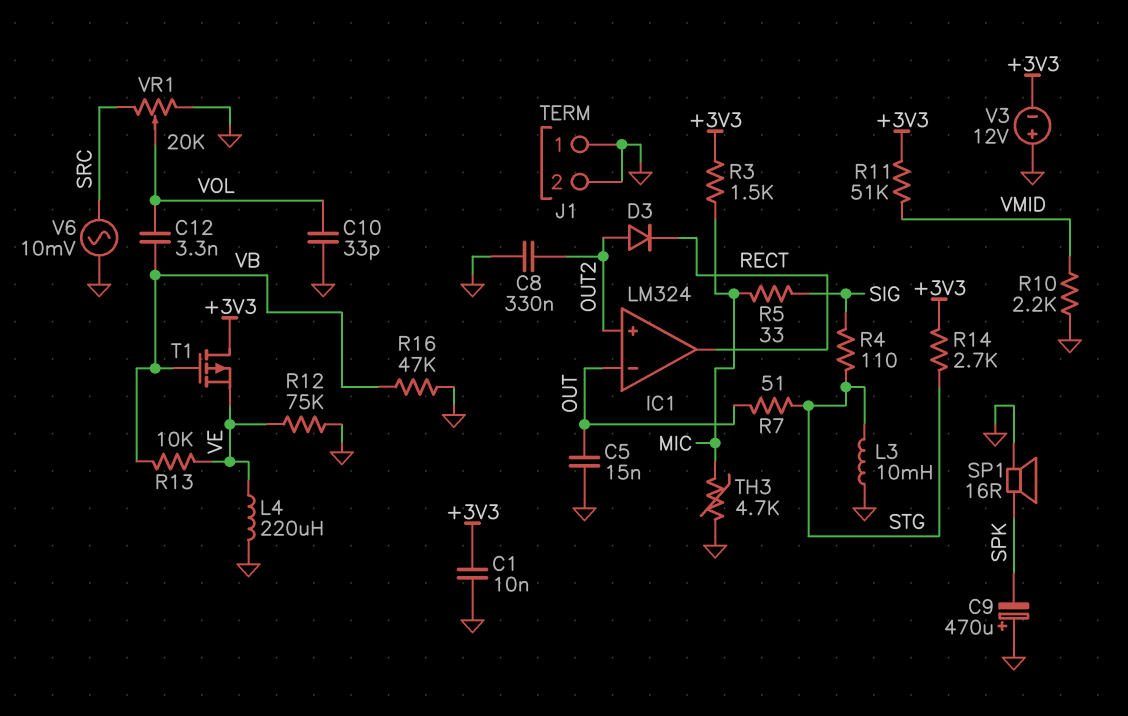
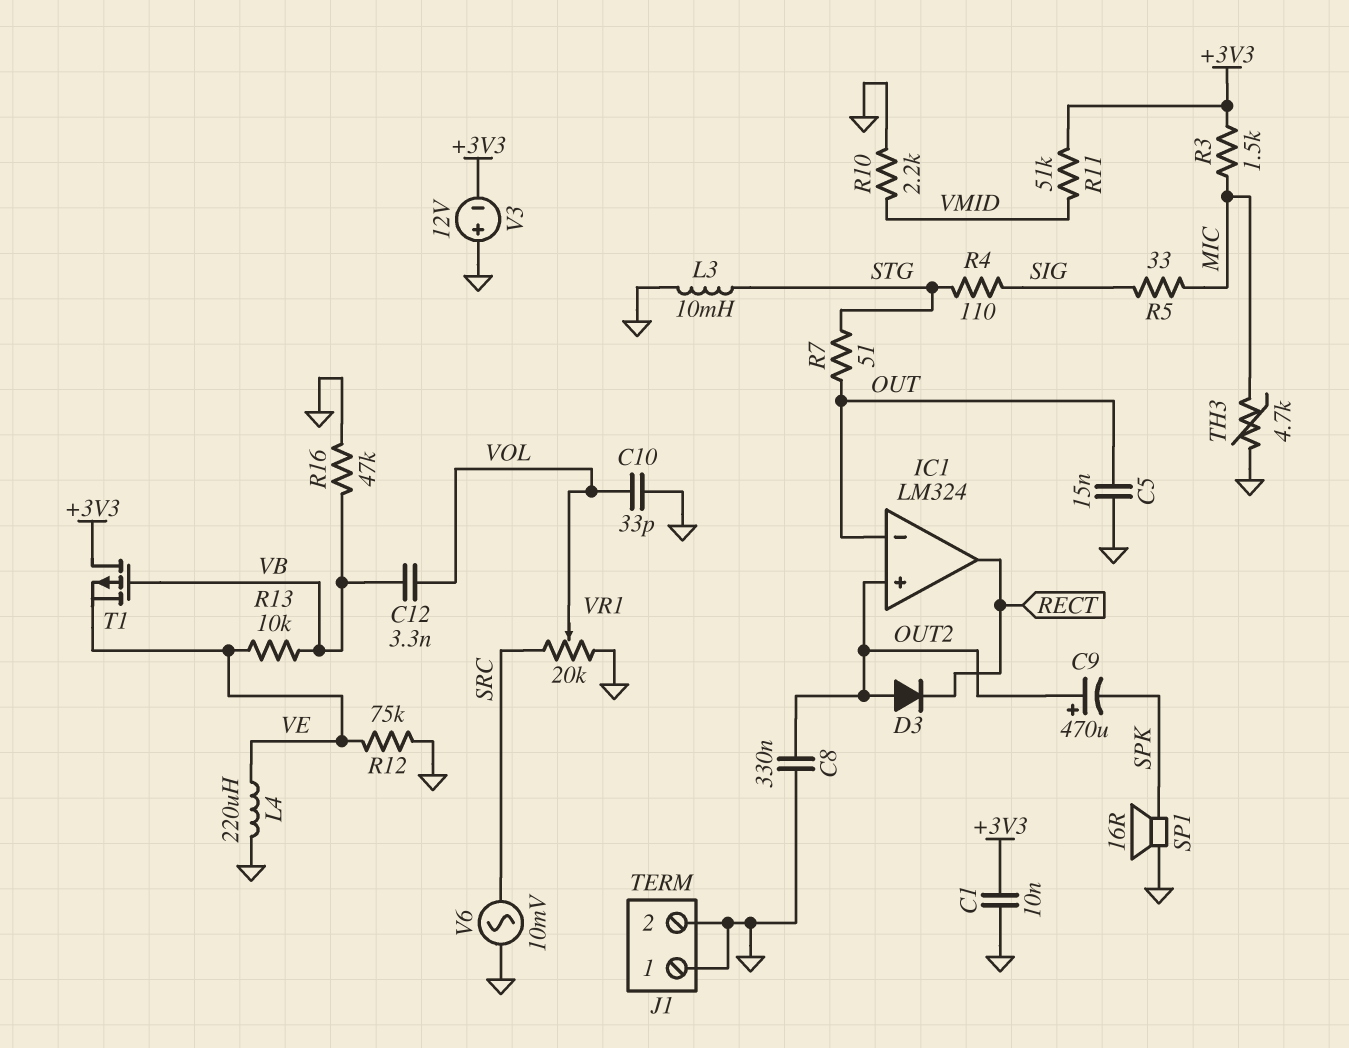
C9: 470uF (plus GND, minus SPK) -> 470uF (plus OUT2, minus SPK)
R14: 2.7k (+3V3, STG) -> none

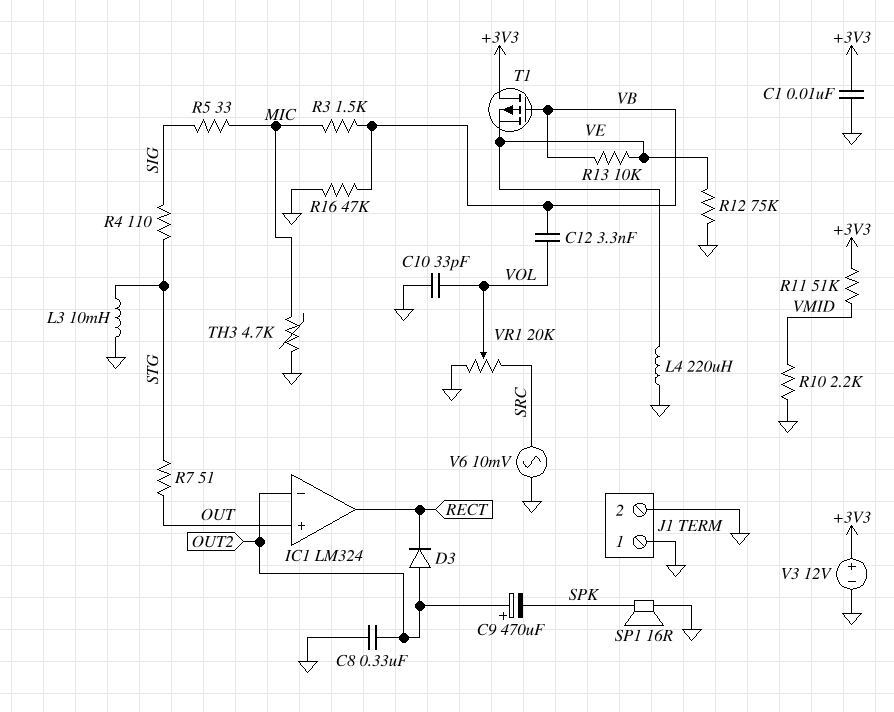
C5: 15nF (GND, OUT) -> none
IC1 pin in+: OUT2 -> OUT
IC1 pin in-: OUT -> OUT2
R3: 1.5k (+3V3, MIC) -> 1.5k (MIC, VB)
V3: 12V (plus GND, minus +3V3) -> 12V (plus +3V3, minus GND)

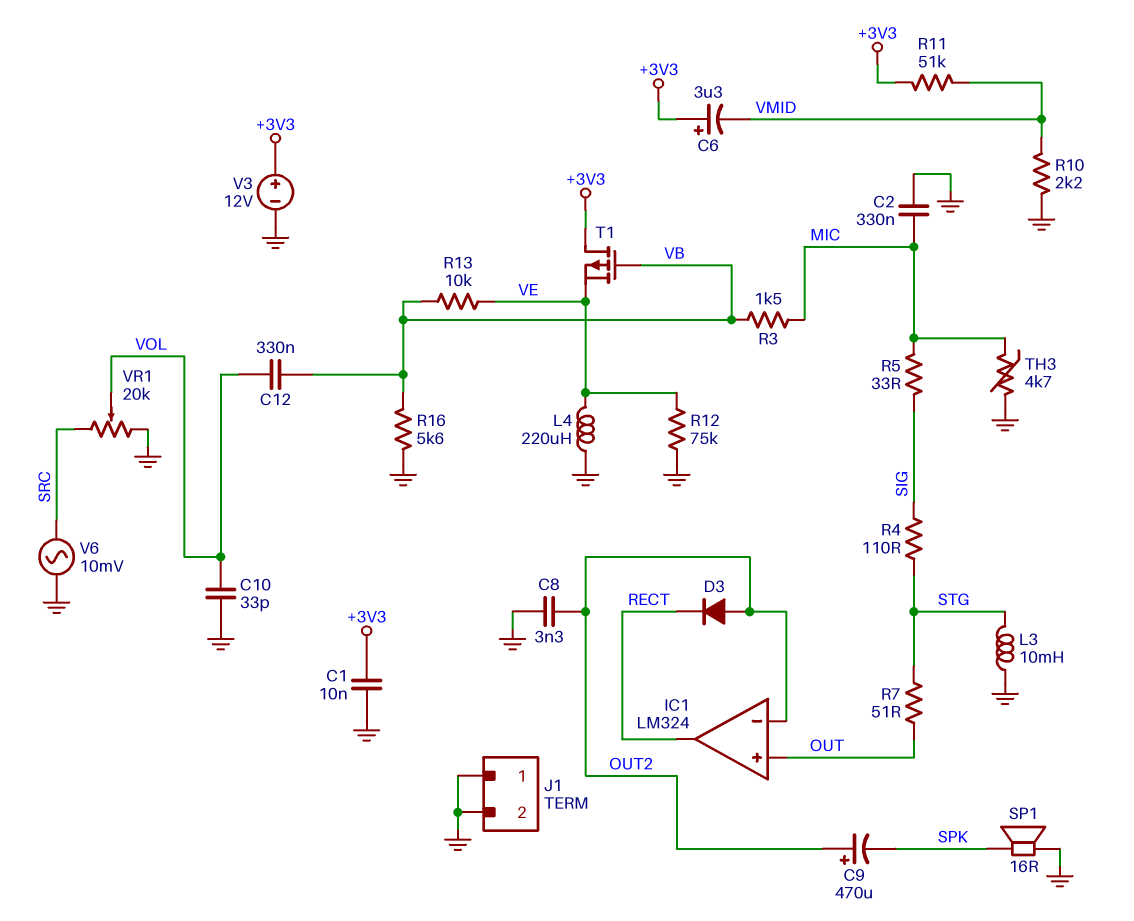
C2: none -> 330nF (GND, MIC)
C6: none -> 3.3uF (plus +3V3, minus VMID)
C8: 330nF (GND, OUT2) -> 3.3nF (GND, OUT2)
C12: 3.3nF (VB, VOL) -> 330nF (VB, VOL)
R16: 47k (GND, VB) -> 5.6k (GND, VB)

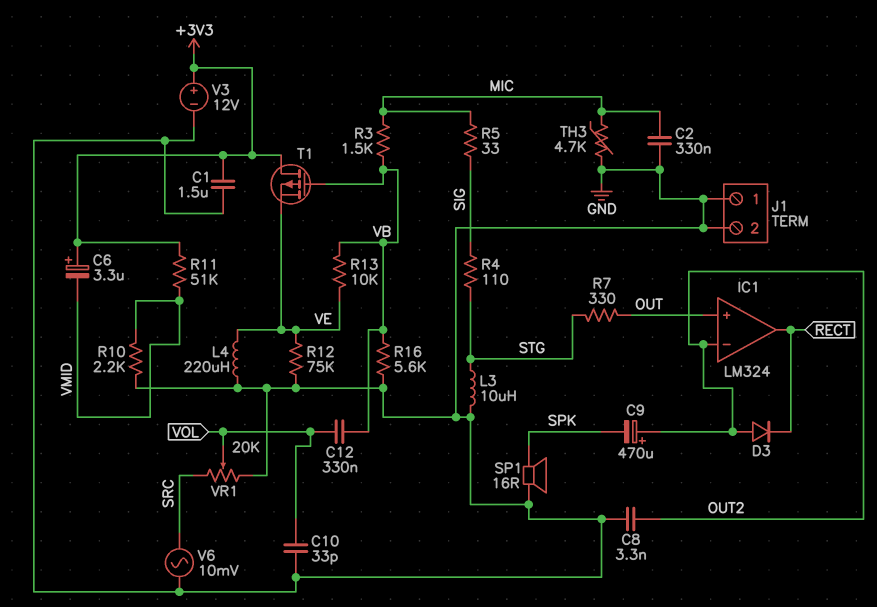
C1: 10nF (+3V3, GND) -> 1.5uF (+3V3, GND)
L3: 10mH (GND, STG) -> 10uH (GND, STG)
R7: 51 (OUT, STG) -> 330 (OUT, STG)

